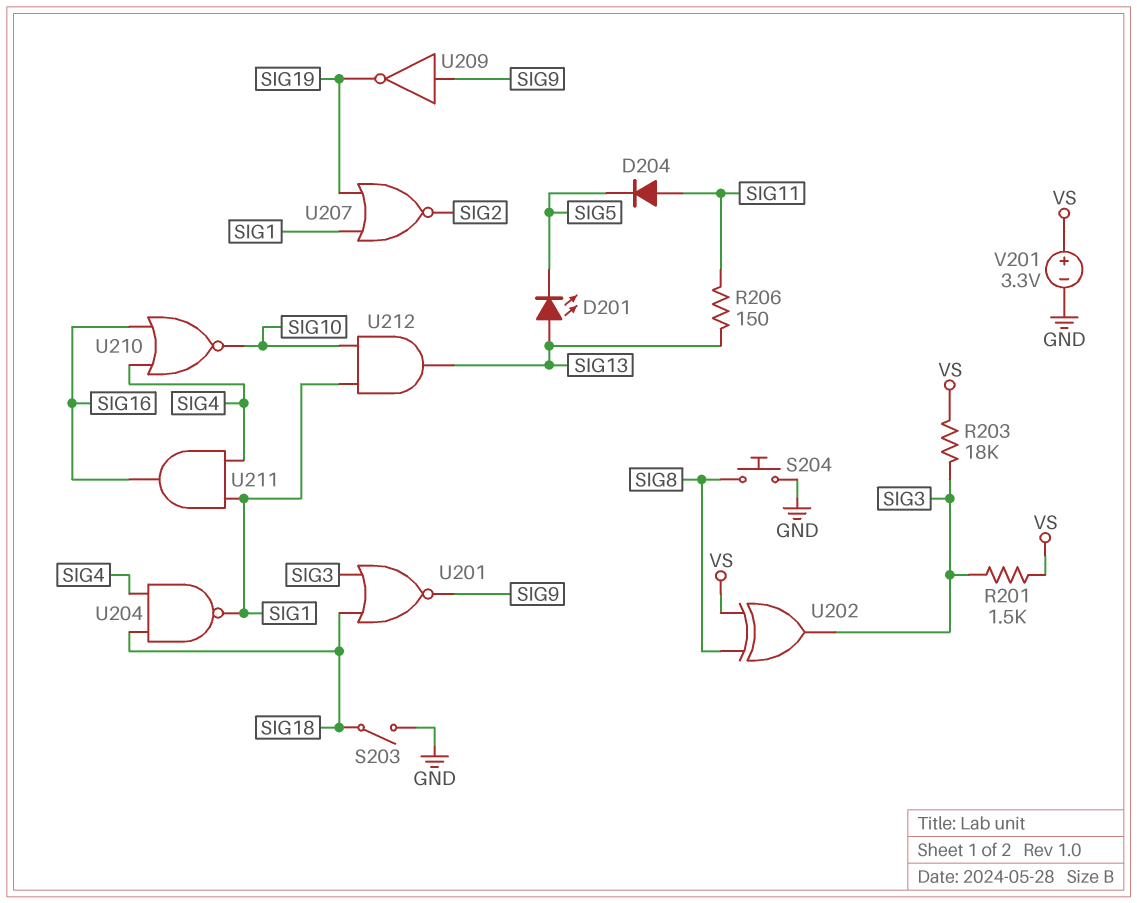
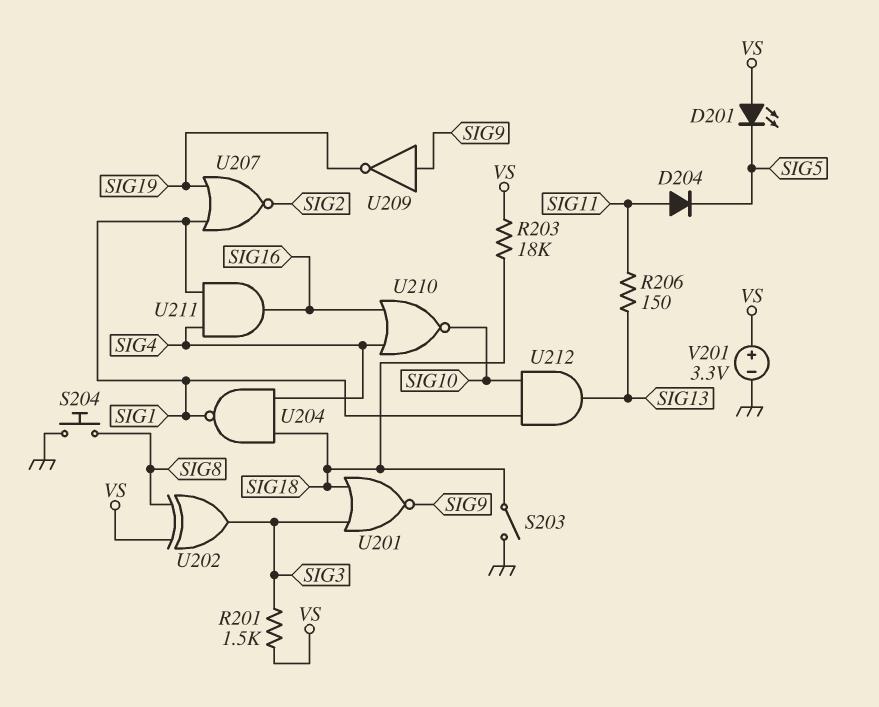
D201: LED (A SIG13, K SIG5) -> LED (A VS, K SIG5)
R203: 18k (SIG3, VS) -> 18k (SIG18, VS)

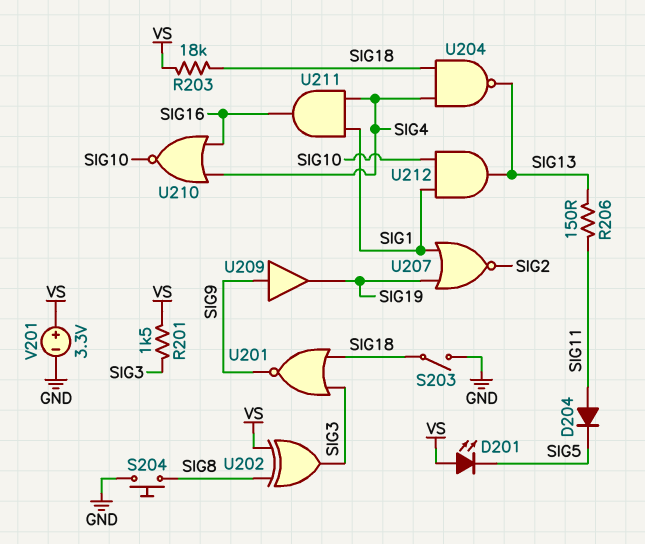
U204: NAND (in SIG4, in SIG18, out SIG1) -> NAND (in SIG4, in SIG18, out SIG13)
U209: NOT (in SIG9, out SIG19) -> buffer (in SIG9, out SIG19)

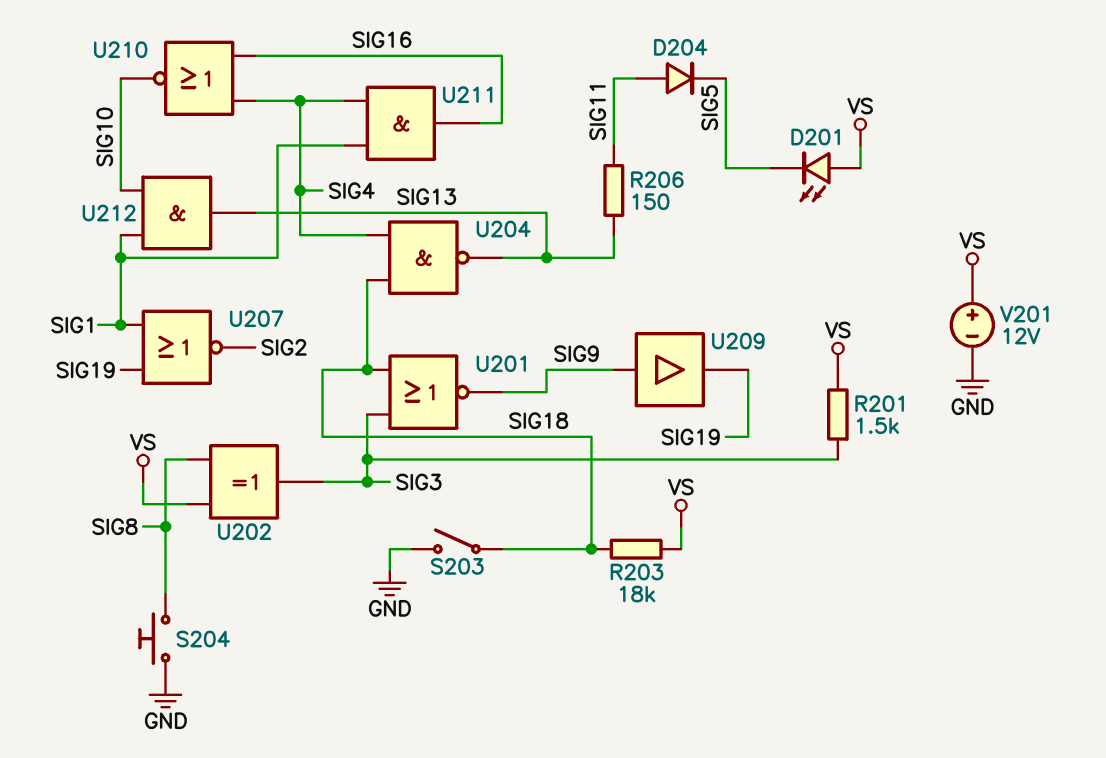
V201: 3.3V (plus VS, minus GND) -> 12V (plus VS, minus GND)

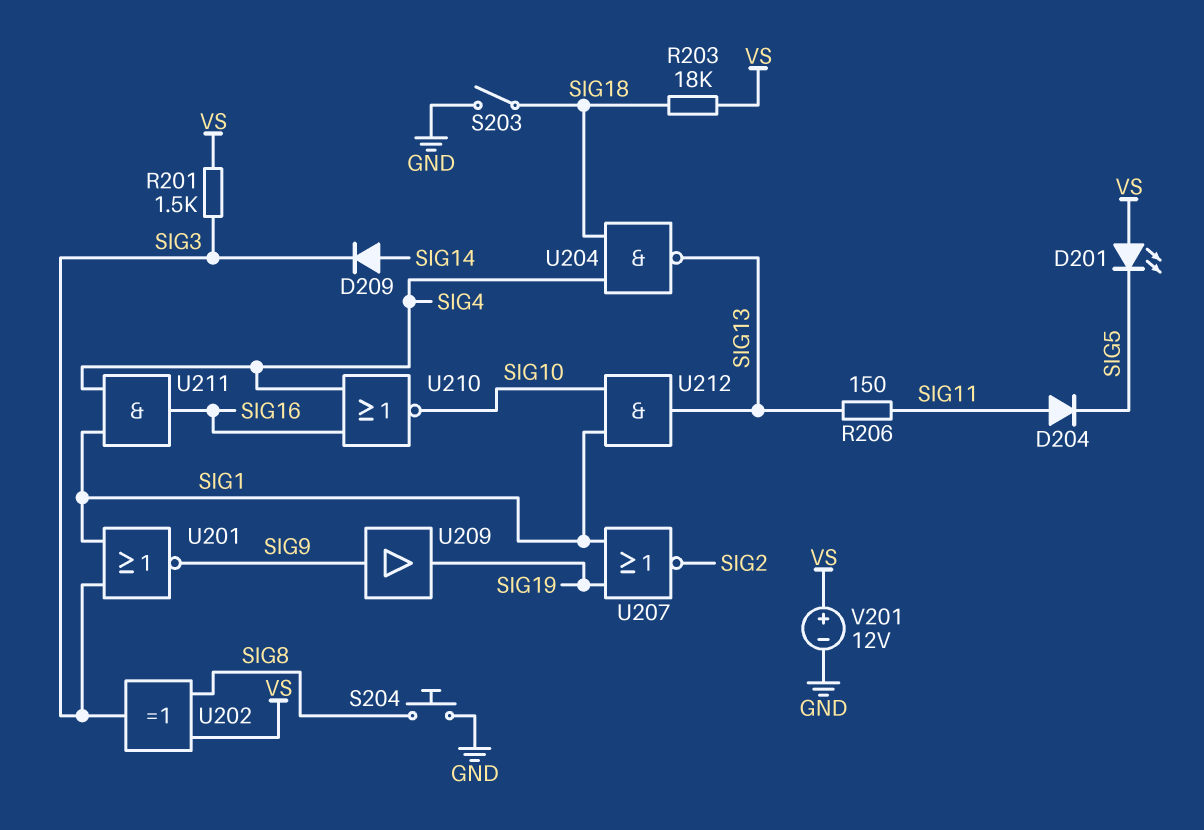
D209: none -> diode (A SIG14, K SIG3)
U201: NOR (in SIG3, in SIG18, out SIG9) -> NOR (in SIG1, in SIG3, out SIG9)

